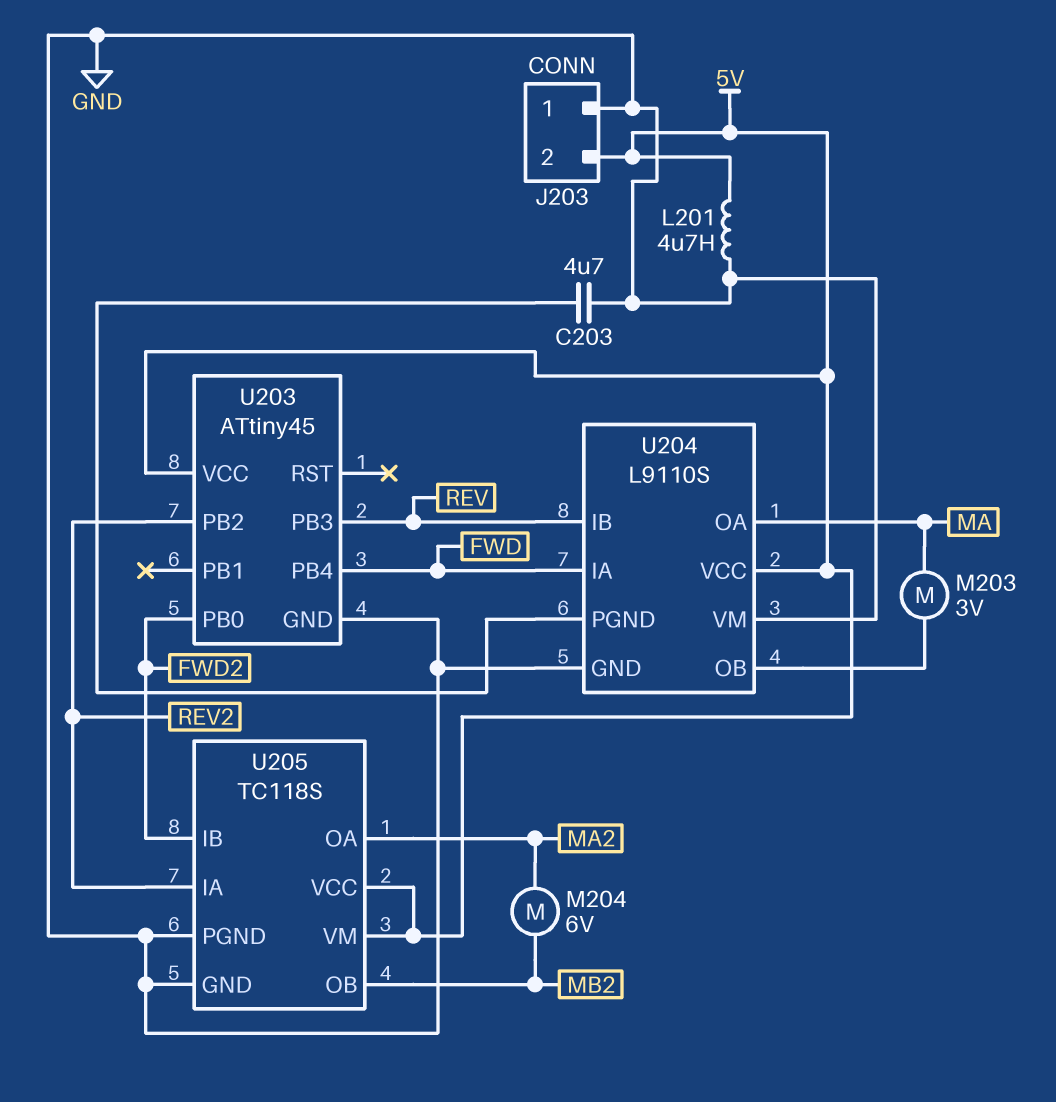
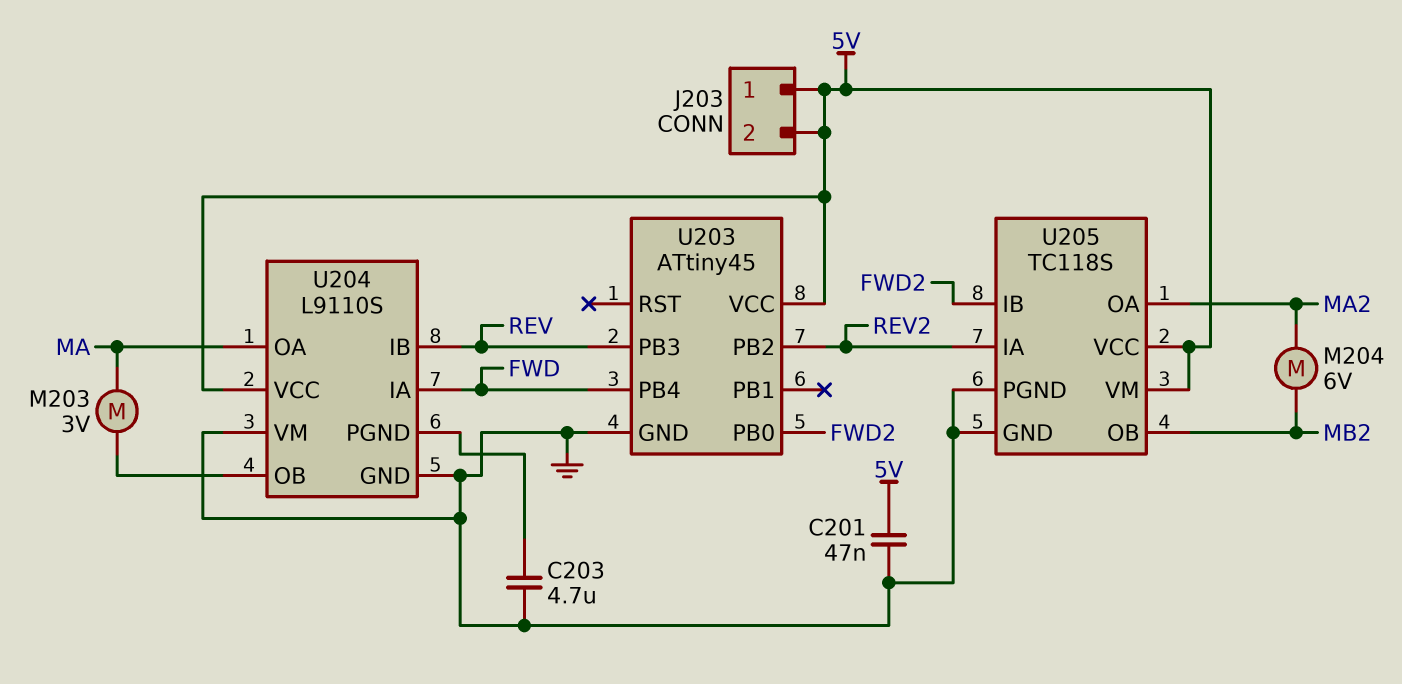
C201: none -> 47nF (5V, GND)
J203 pin 1: GND -> 5V
L201: 4.7uH (5V, GND) -> none

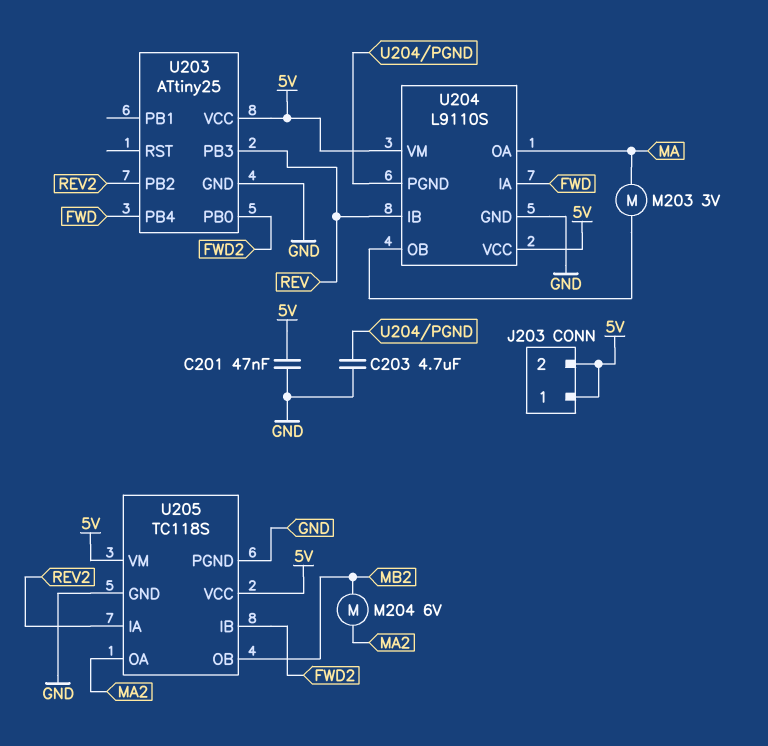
U203: ATtiny45 -> ATtiny25
U204 pin VM: GND -> 5V

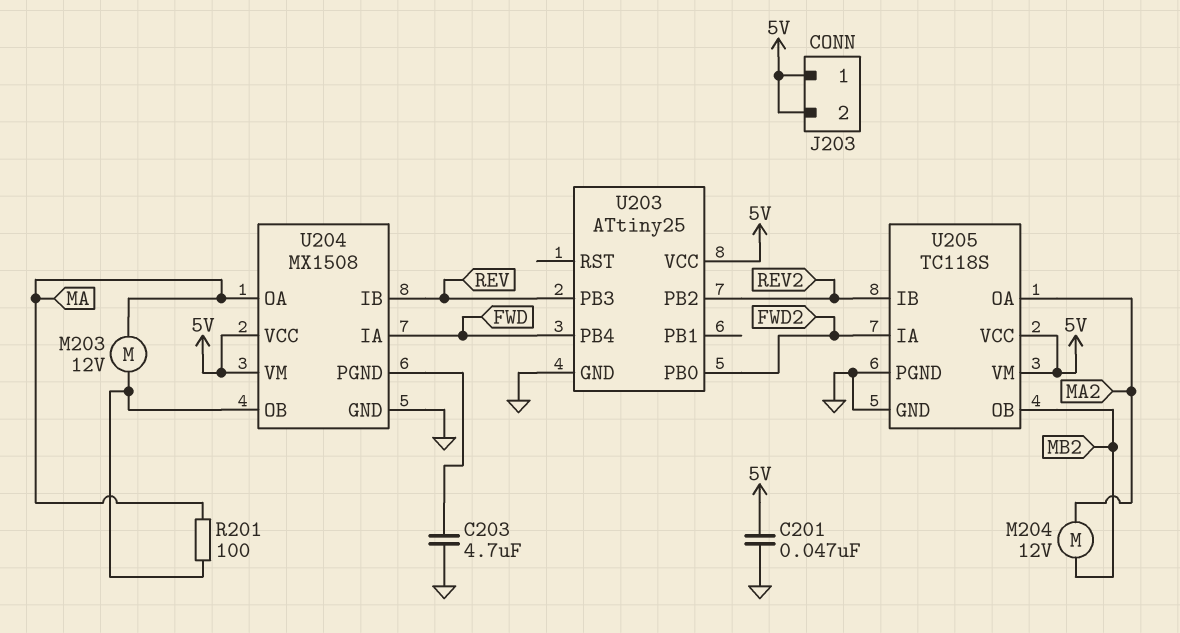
M203: motor 3V (MA, U204/OB) -> motor 12V (MA, U204/OB)
M204: motor 6V (MA2, MB2) -> motor 12V (MA2, MB2)
R201: none -> 100 (MA, U204/OB)
U204: L9110S -> MX1508
U205 pin IA: REV2 -> FWD2
U205 pin IB: FWD2 -> REV2

